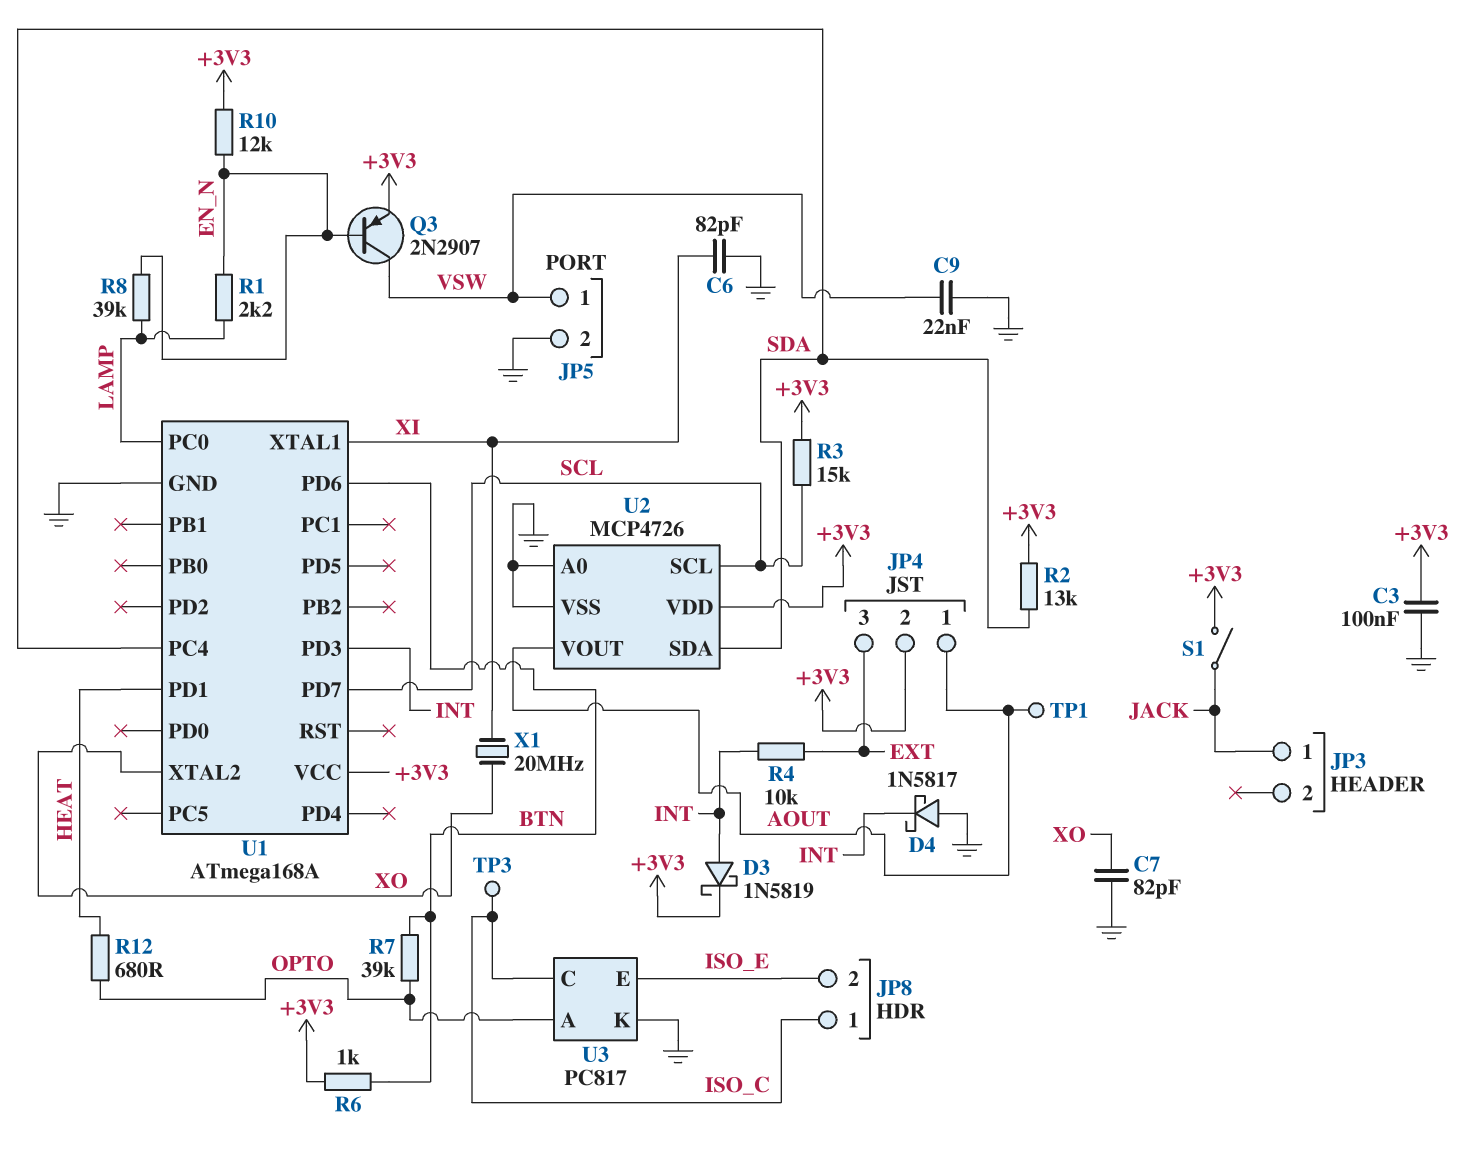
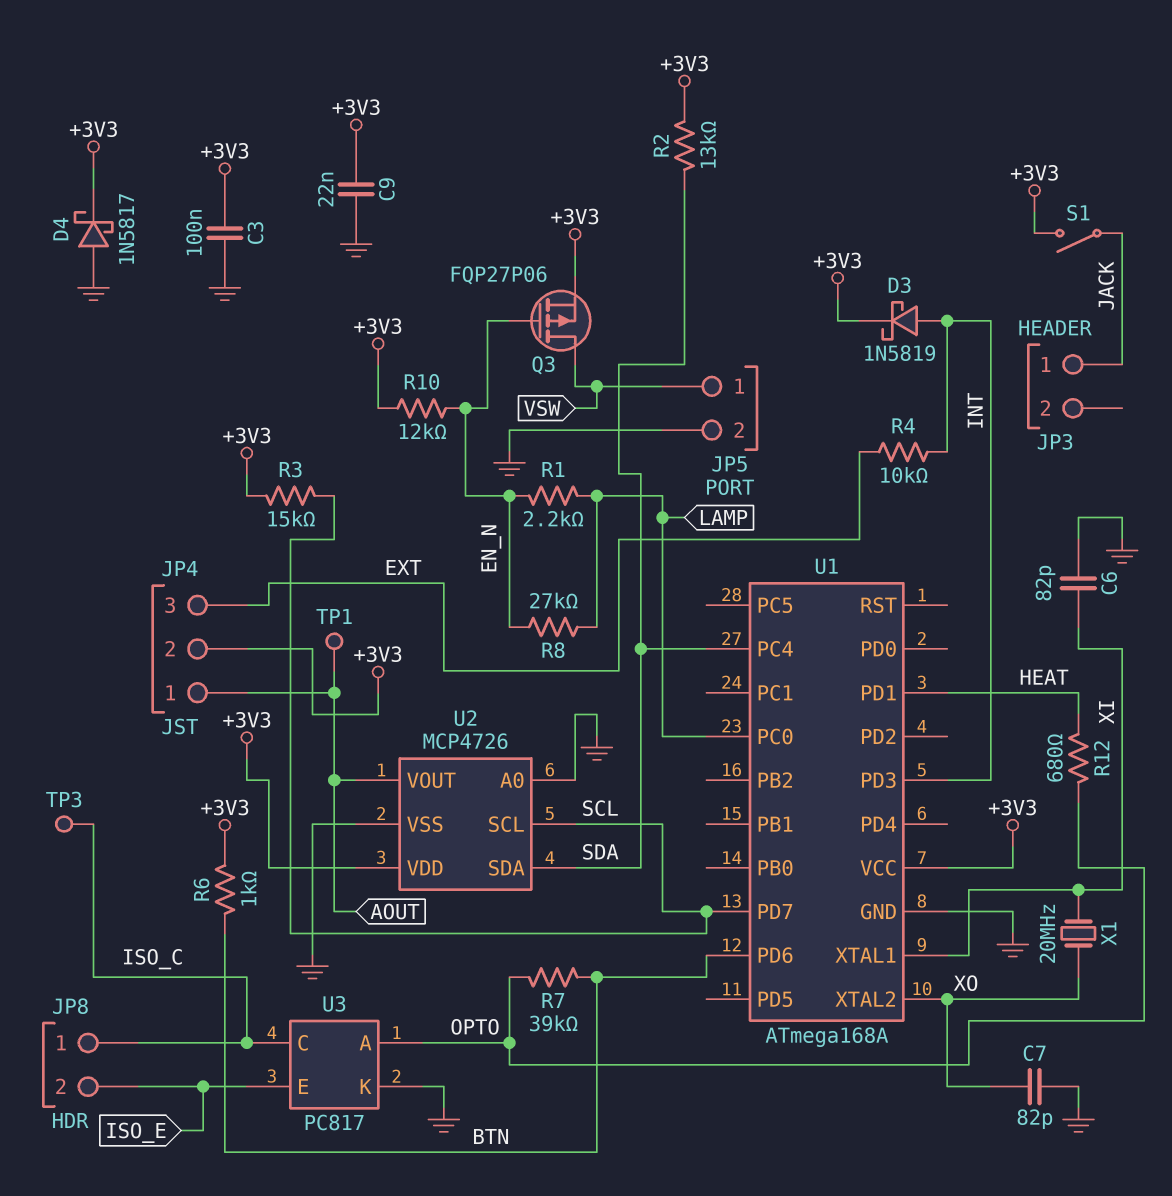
C9: 22nF (GND, VSW) -> 22nF (+3V3, GND)
D4: schottky 1N5817 (A GND, K INT) -> schottky 1N5817 (A GND, K +3V3)
Q3: PNP 2N2907 (B EN_N, C VSW, E +3V3) -> PMOS FQP27P06 (G EN_N, D VSW, S +3V3)
R8: 39k (EN_N, LAMP) -> 27k (EN_N, LAMP)

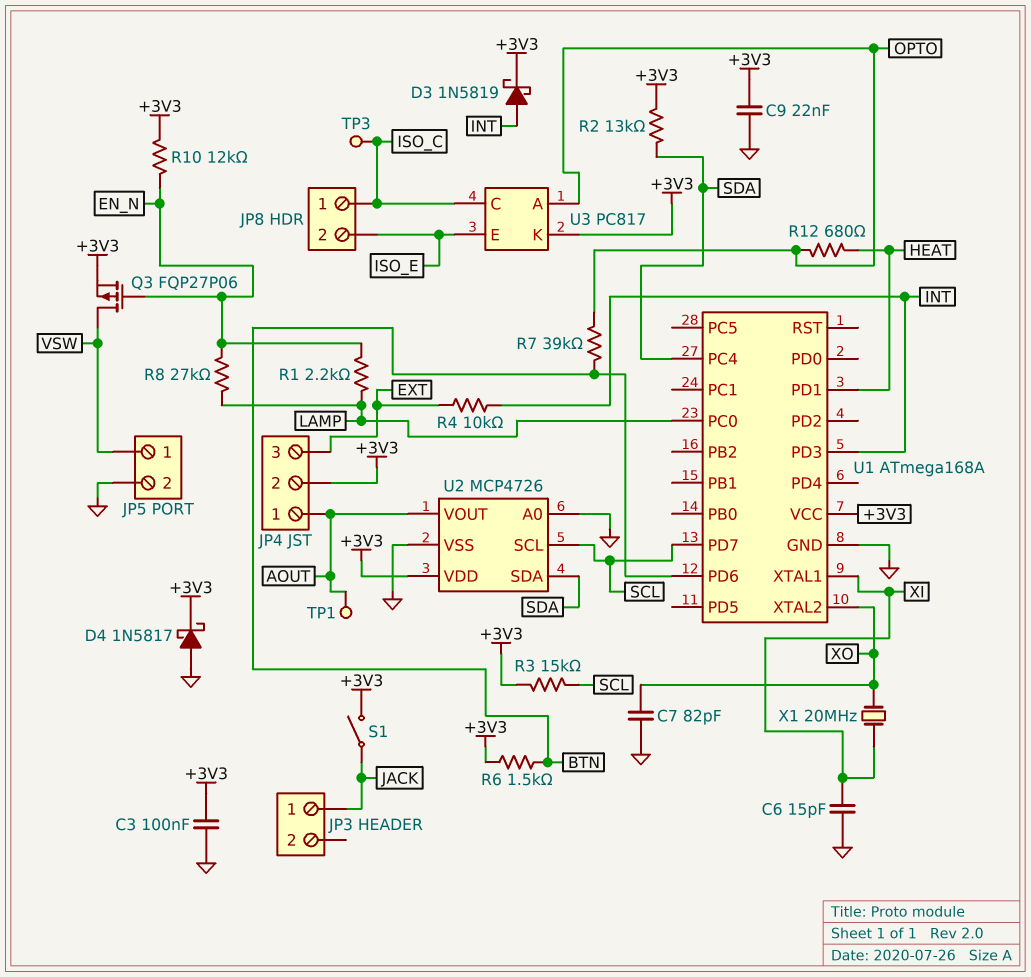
C6: 82pF (GND, XI) -> 15pF (GND, XI)
R6: 1k (+3V3, BTN) -> 1.5k (+3V3, BTN)
U3 pin K: GND -> +3V3

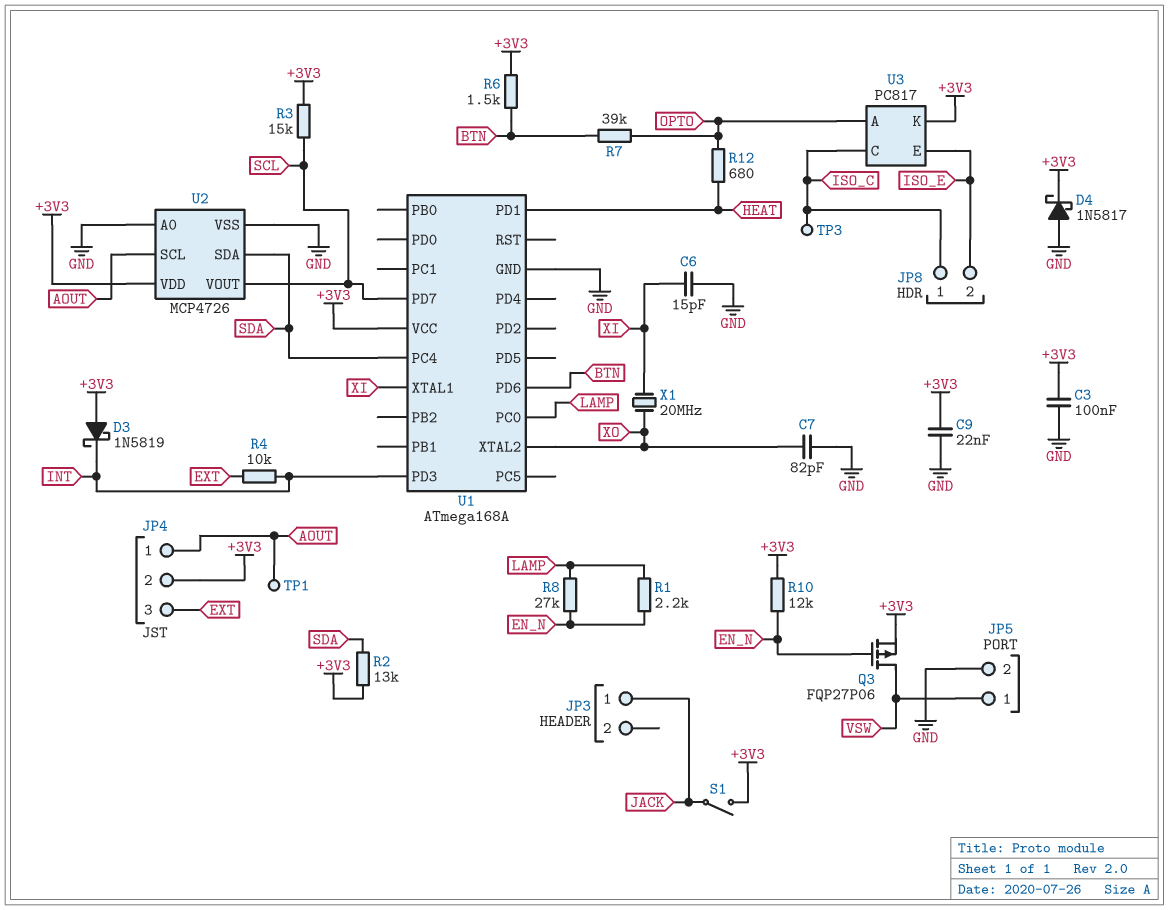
D3: schottky 1N5819 (A INT, K +3V3) -> schottky 1N5819 (A +3V3, K INT)
U2 pin SCL: SCL -> AOUT
U2 pin VOUT: AOUT -> SCL

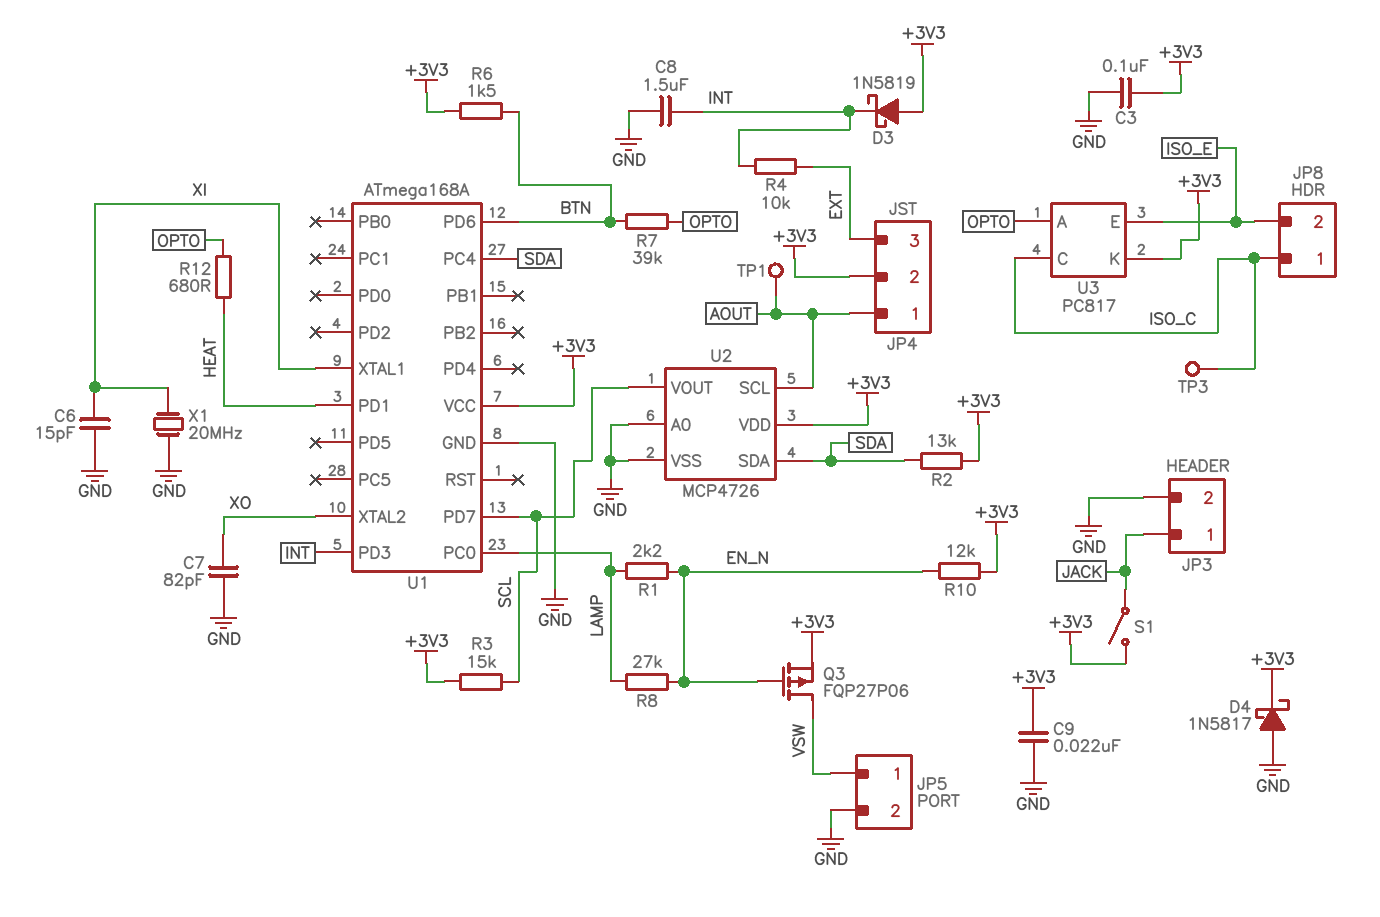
C8: none -> 1.5uF (GND, INT)
JP3 pin 2: none -> GND
X1: 20MHz (XI, XO) -> 20MHz (GND, XI)

